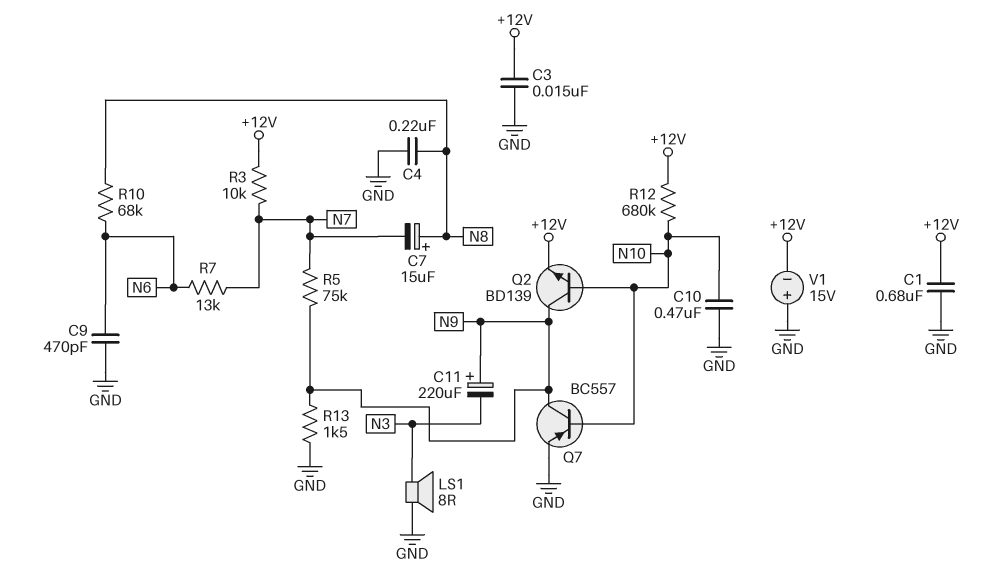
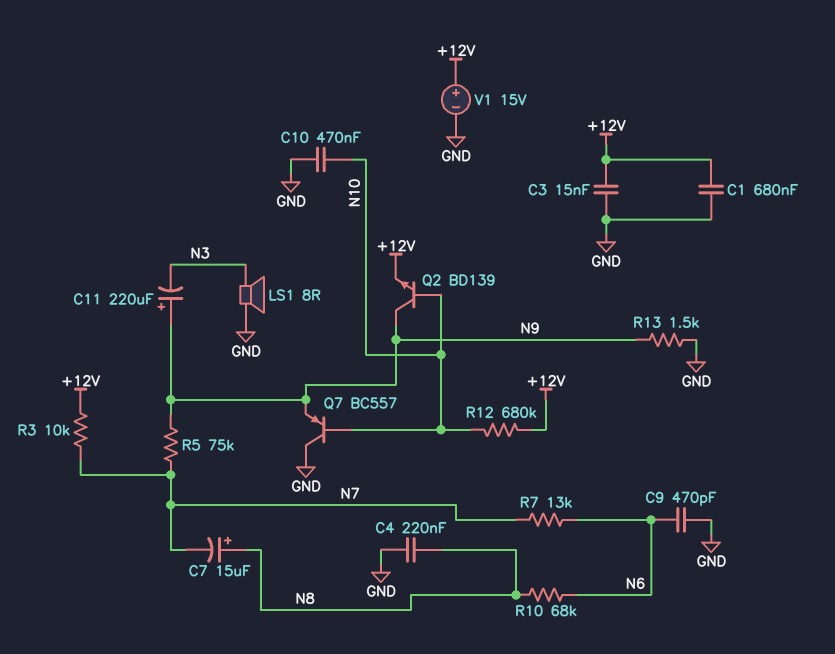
Q7: PNP BC557 (B N10, C N9, E GND) -> PNP BC557 (B N10, C GND, E N9)
V1: 15V (plus GND, minus +12V) -> 15V (plus +12V, minus GND)

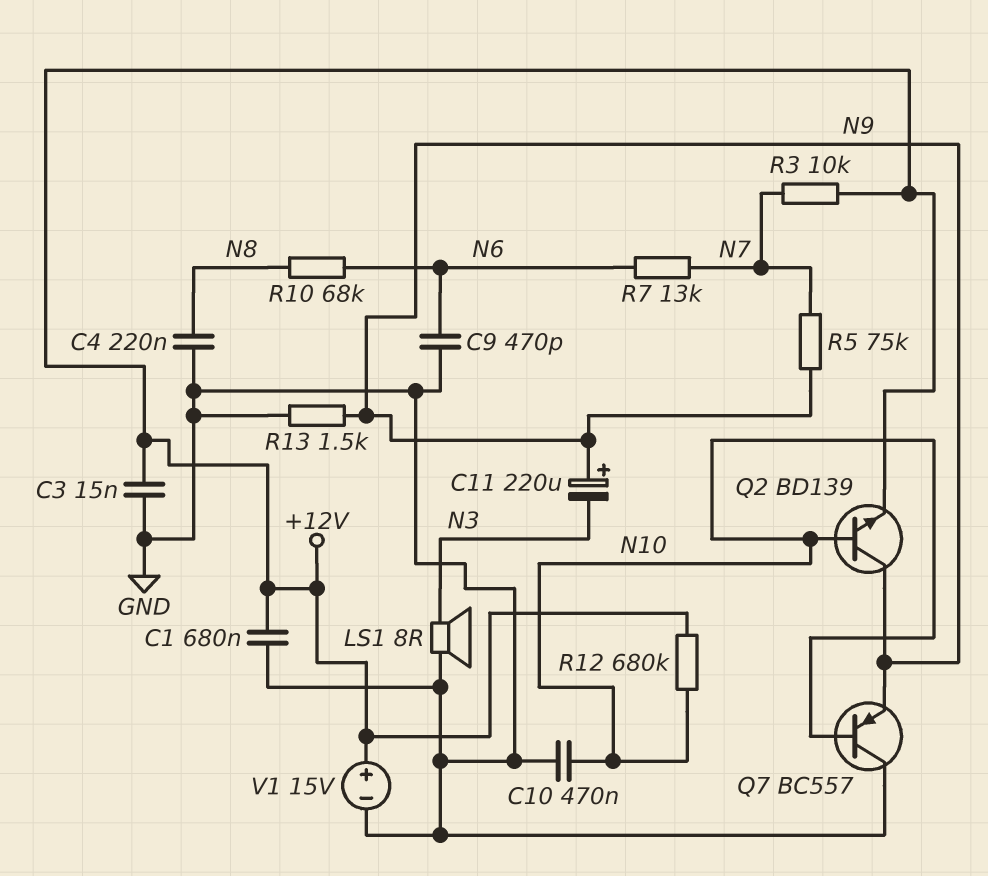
C7: 15uF (plus N8, minus N7) -> none

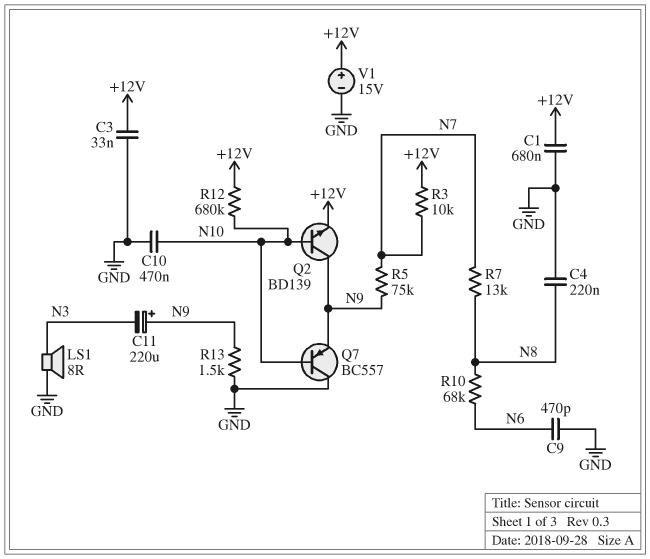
C3: 15nF (+12V, GND) -> 33nF (+12V, GND)
R7: 13k (N6, N7) -> 13k (N7, N8)

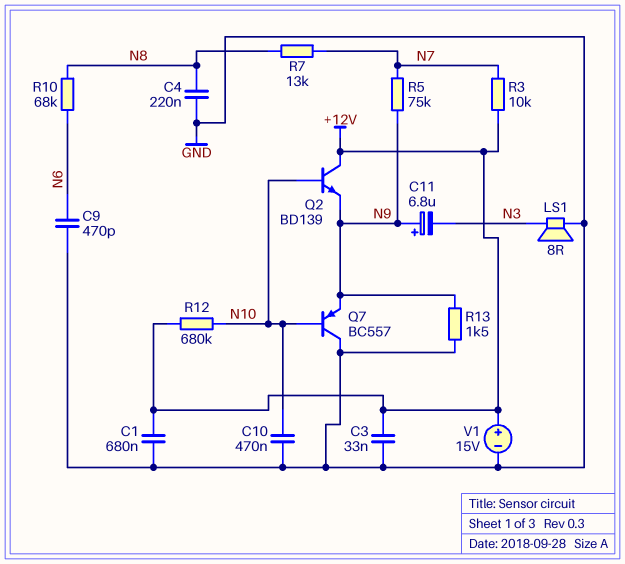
C11: 220uF (plus N9, minus N3) -> 6.8uF (plus N9, minus N3)
Q2: NPN BD139 (B N10, C N9, E +12V) -> NPN BD139 (B N10, C +12V, E N9)

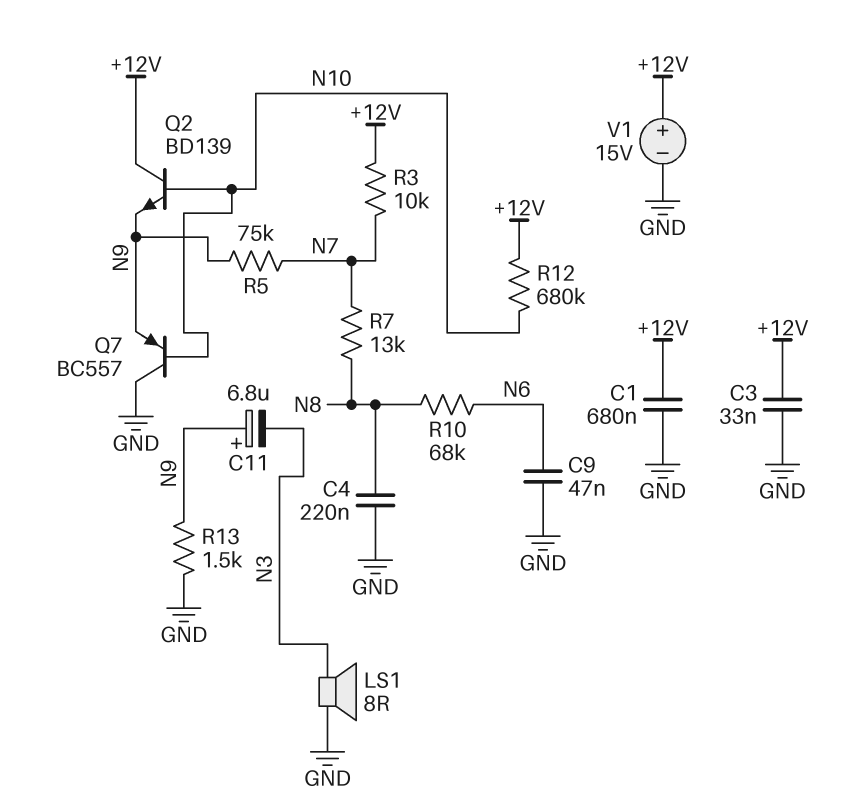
C9: 470pF (GND, N6) -> 47nF (GND, N6)
C10: 470nF (GND, N10) -> none

